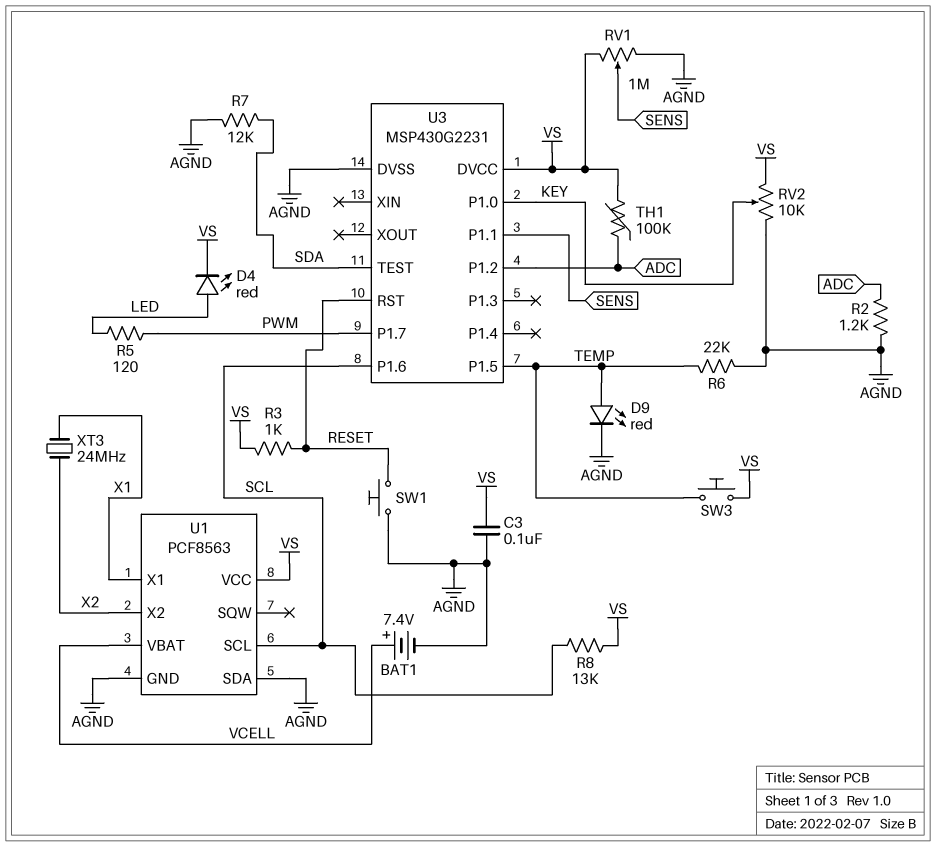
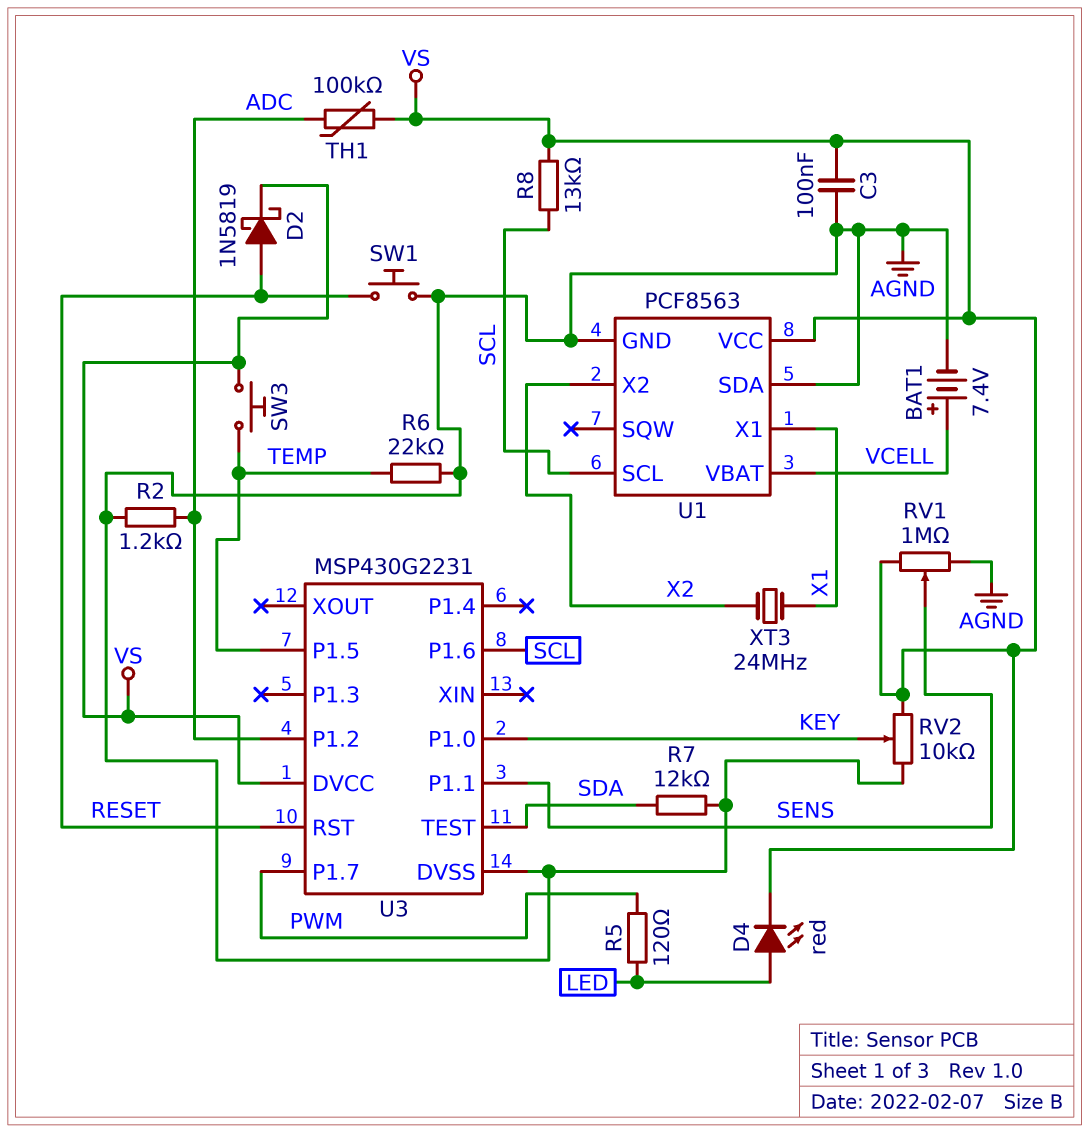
D2: none -> schottky 1N5819 (A RESET, K VS)
D9: LED red (A TEMP, K AGND) -> none
R3: 1k (RESET, VS) -> none

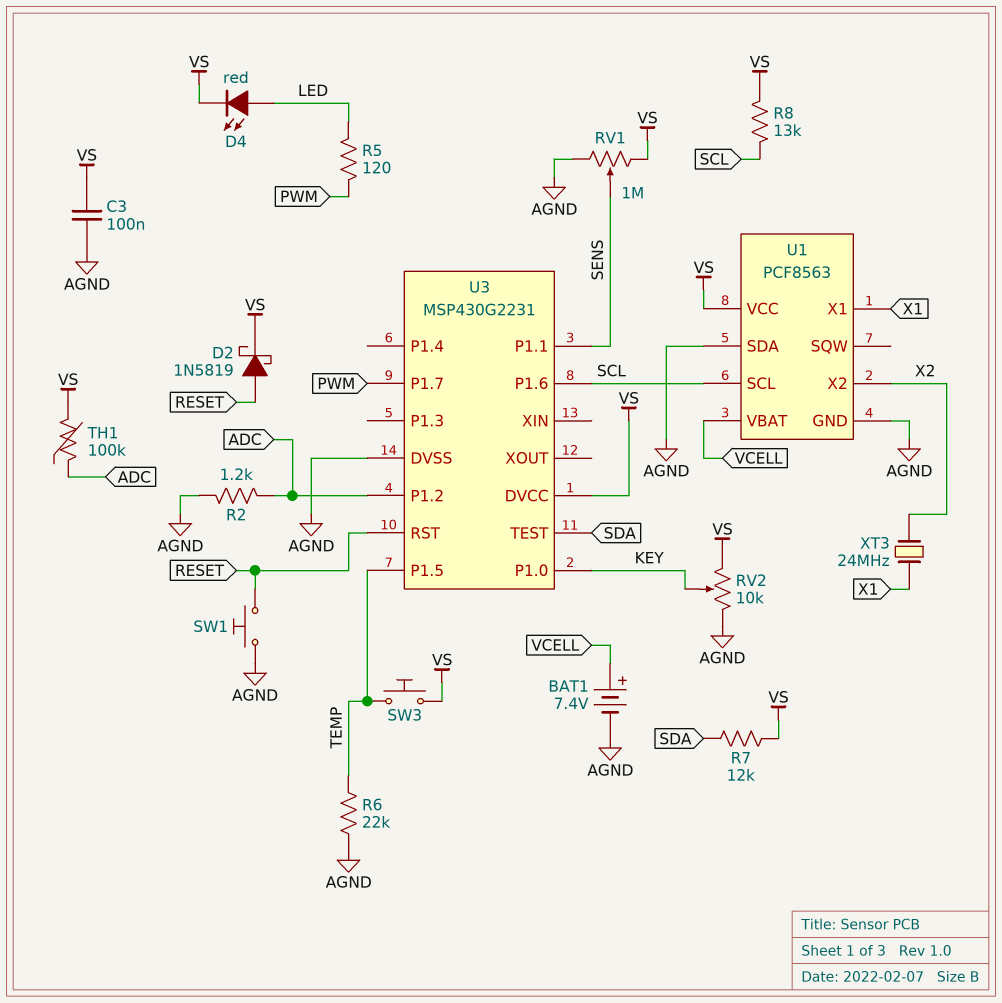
R7: 12k (AGND, SDA) -> 12k (SDA, VS)

